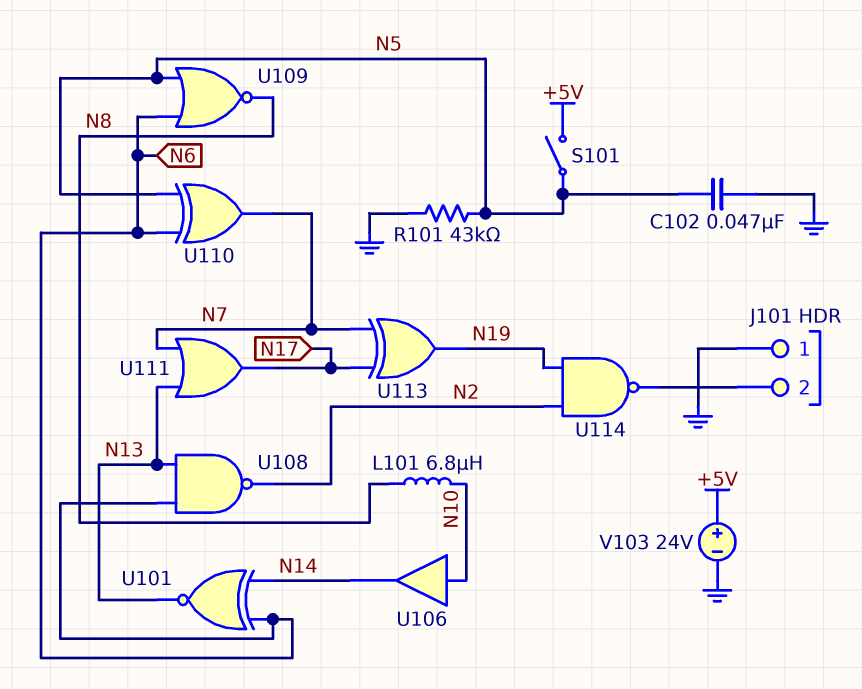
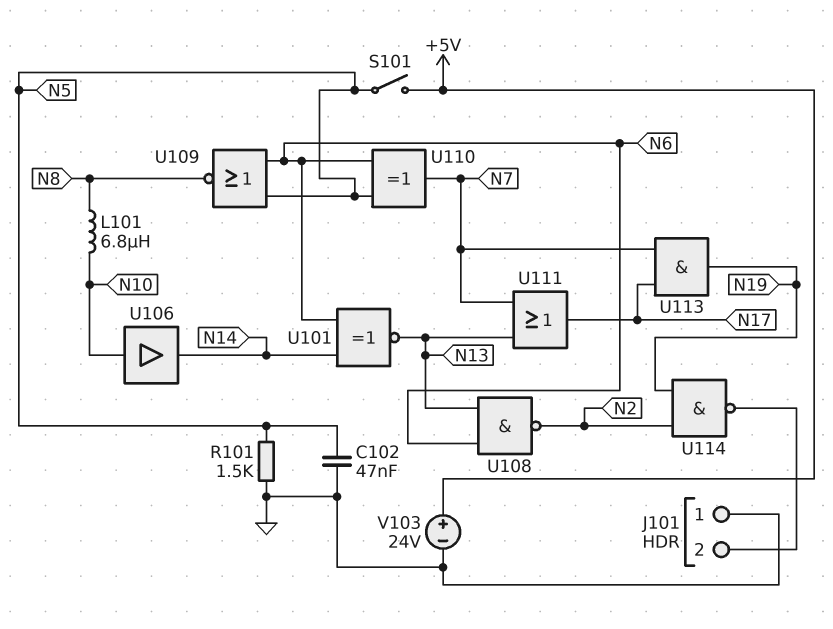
R101: 43k (GND, N5) -> 1.5k (GND, N5)
U113: XOR (in N7, in N17, out N19) -> AND (in N7, in N17, out N19)

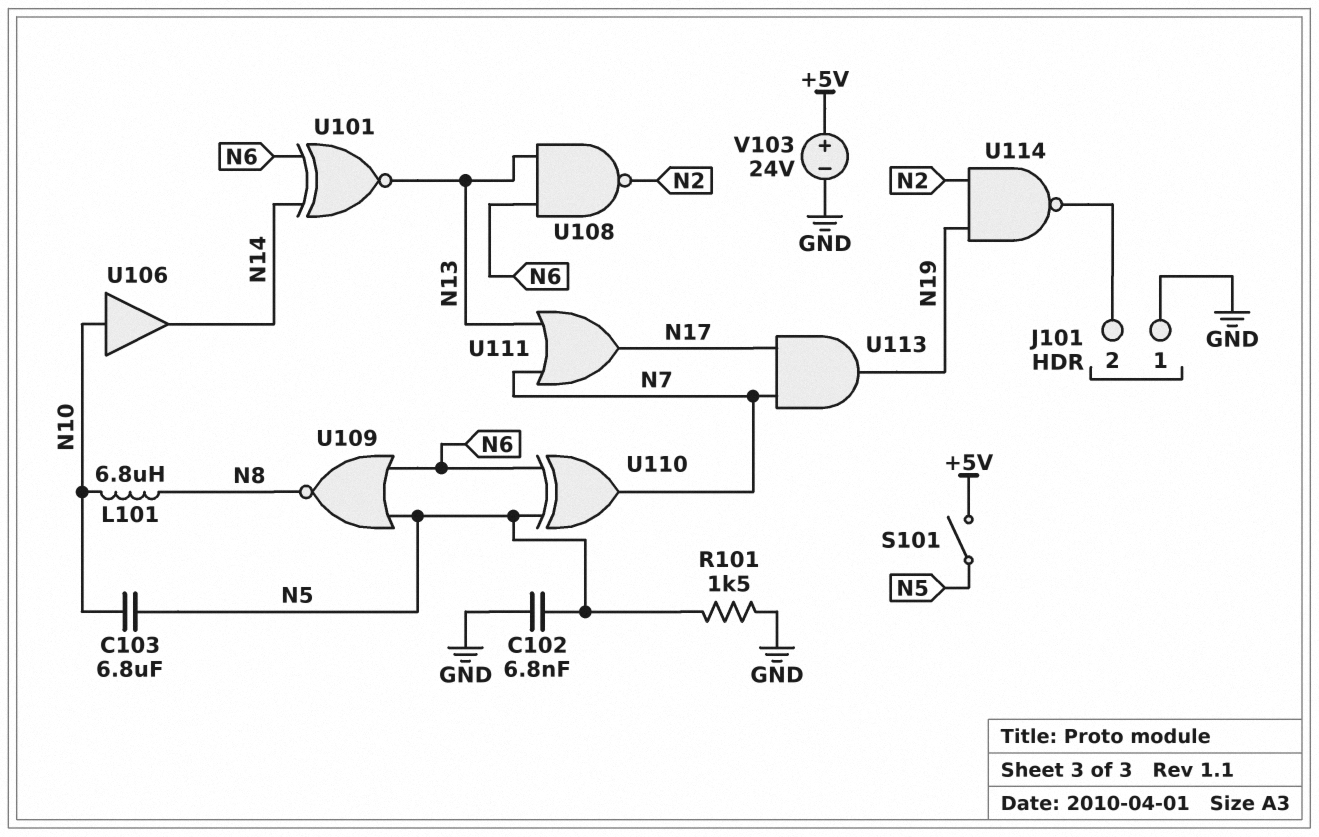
C102: 47nF (GND, N5) -> 6.8nF (GND, N5)
C103: none -> 6.8uF (N5, N10)

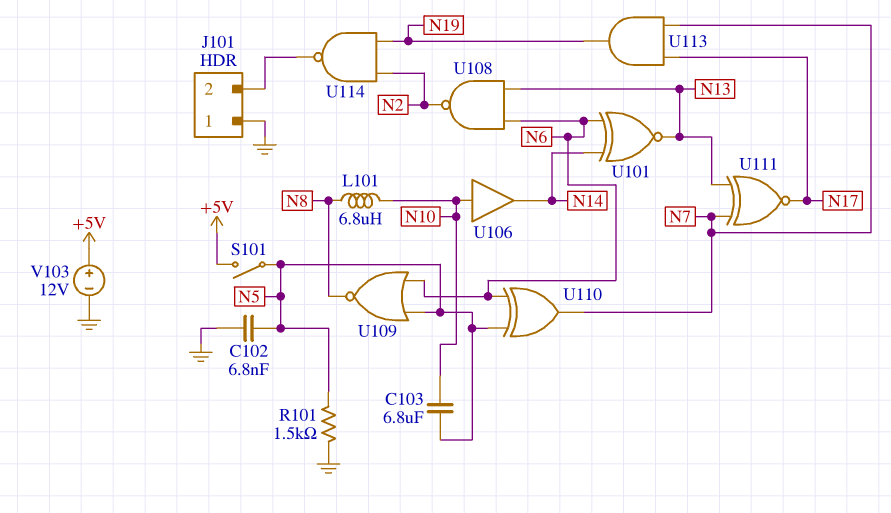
U111: OR (in N7, in N13, out N17) -> XNOR (in N7, in N13, out N17)
V103: 24V (plus +5V, minus GND) -> 12V (plus +5V, minus GND)

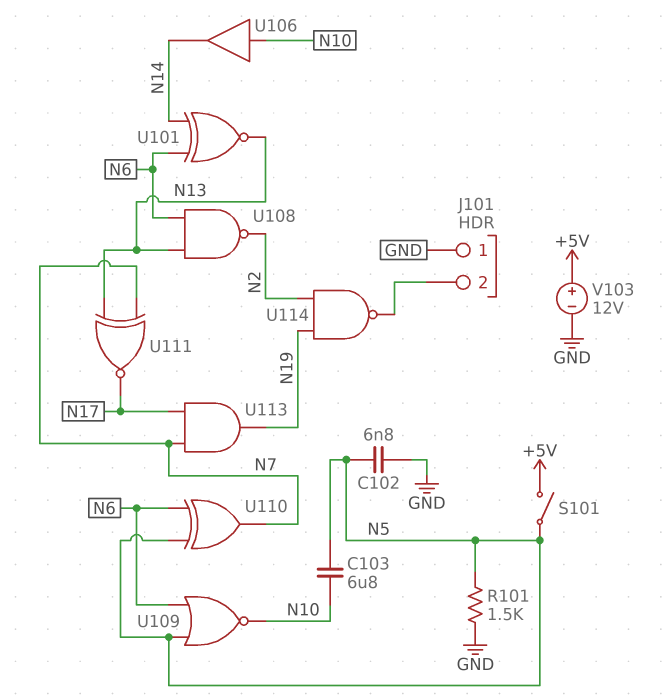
L101: 6.8uH (N8, N10) -> none
U109: NOR (in N5, in N6, out N8) -> NOR (in N5, in N6, out N10)

